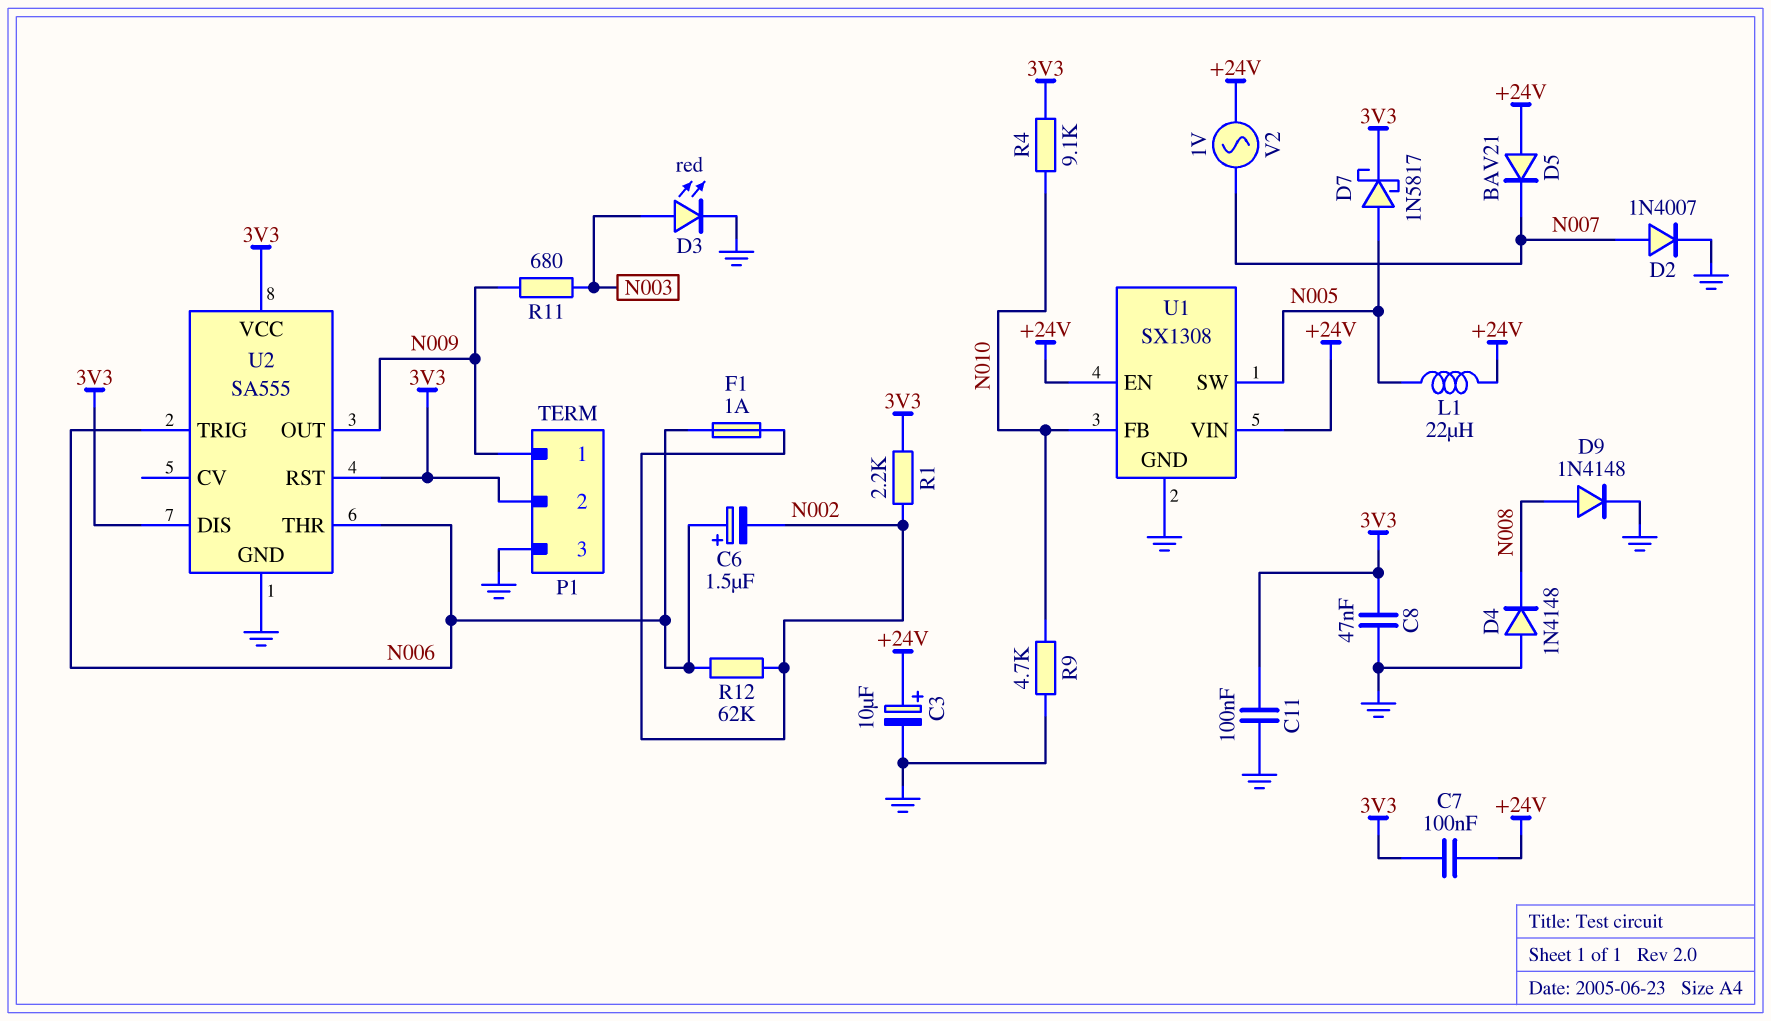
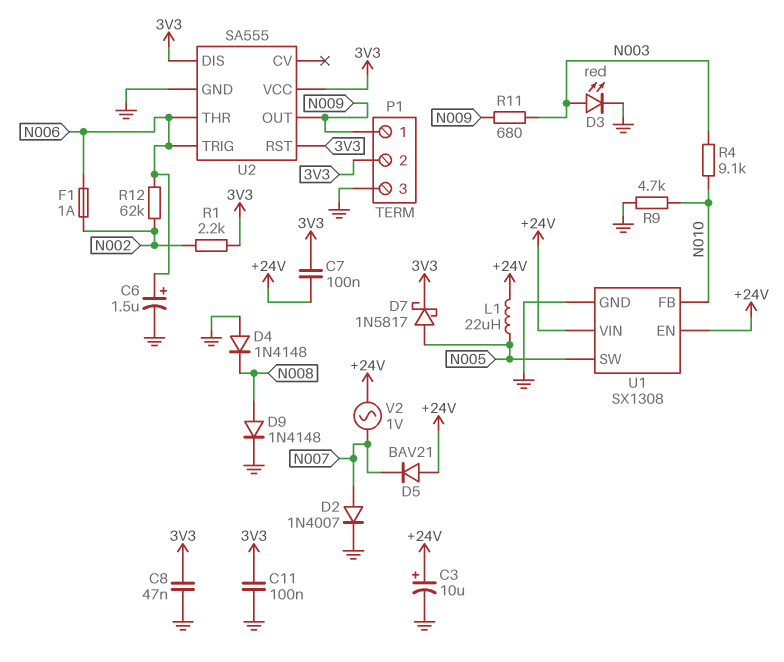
C6: 1.5uF (plus N006, minus N002) -> 1.5uF (plus N006, minus GND)
R4: 9.1k (3V3, N010) -> 9.1k (N003, N010)

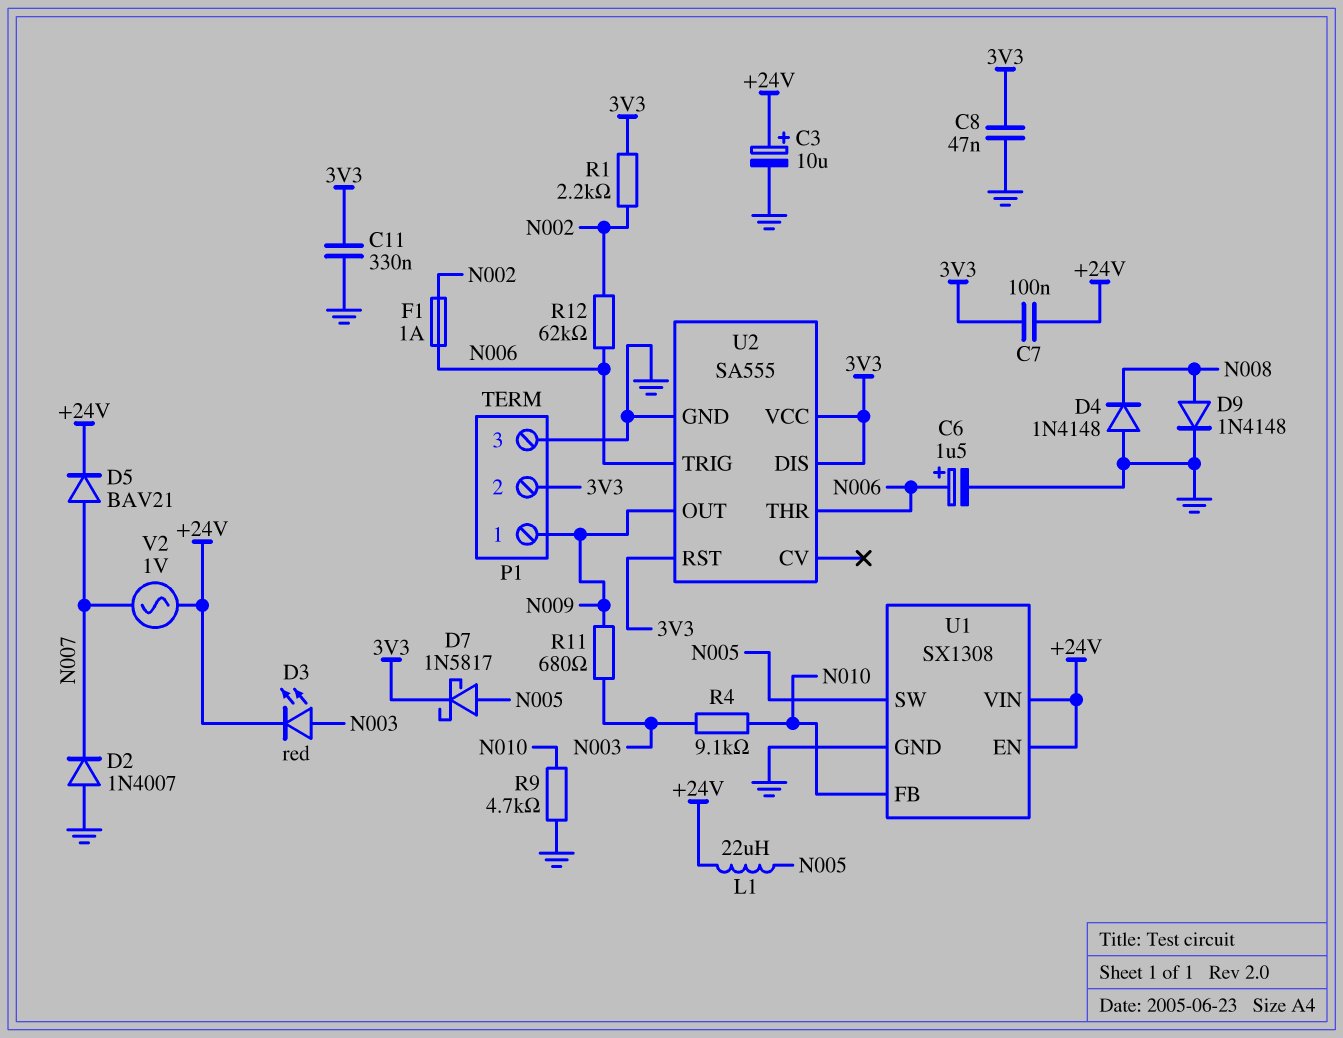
C11: 100nF (3V3, GND) -> 330nF (3V3, GND)
D2: diode 1N4007 (A N007, K GND) -> diode 1N4007 (A GND, K N007)
D3: LED red (A N003, K GND) -> LED red (A N003, K +24V)
D5: diode BAV21 (A +24V, K N007) -> diode BAV21 (A N007, K +24V)

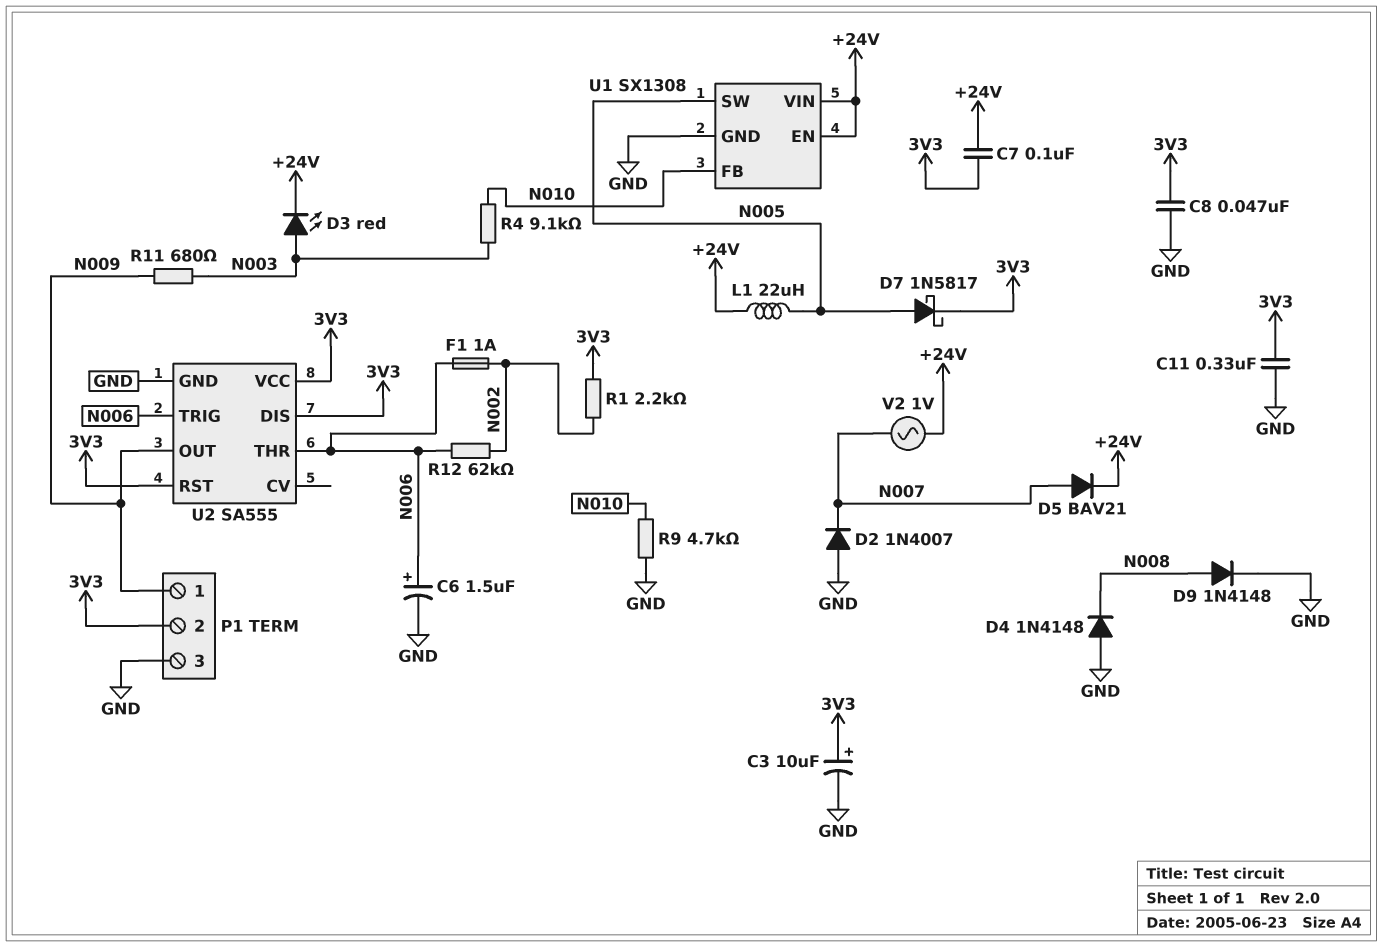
C3: 10uF (plus +24V, minus GND) -> 10uF (plus 3V3, minus GND)

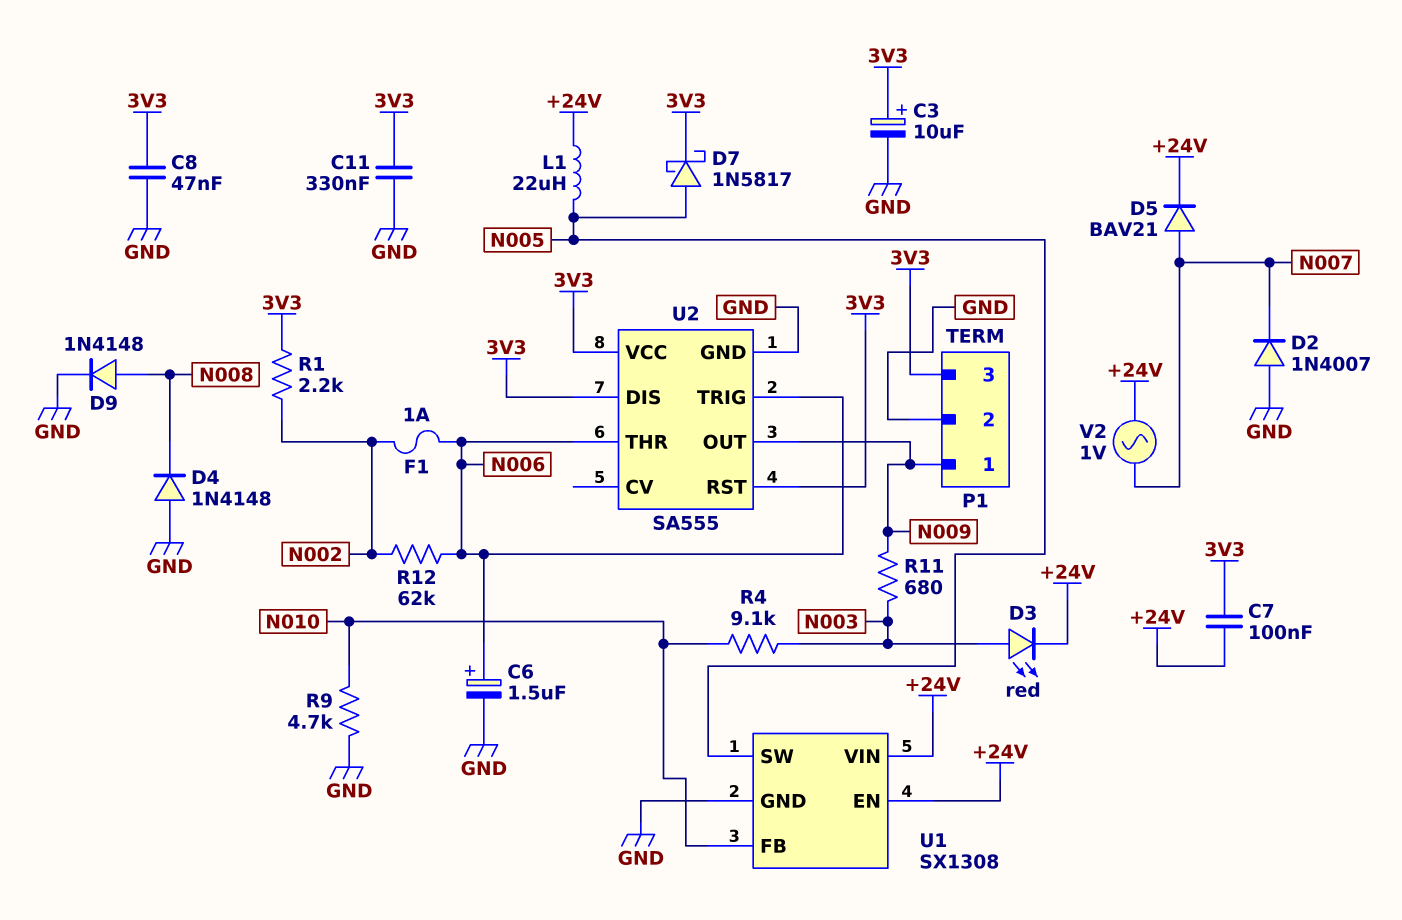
P1 pin 2: 3V3 -> GND
P1 pin 3: GND -> 3V3

